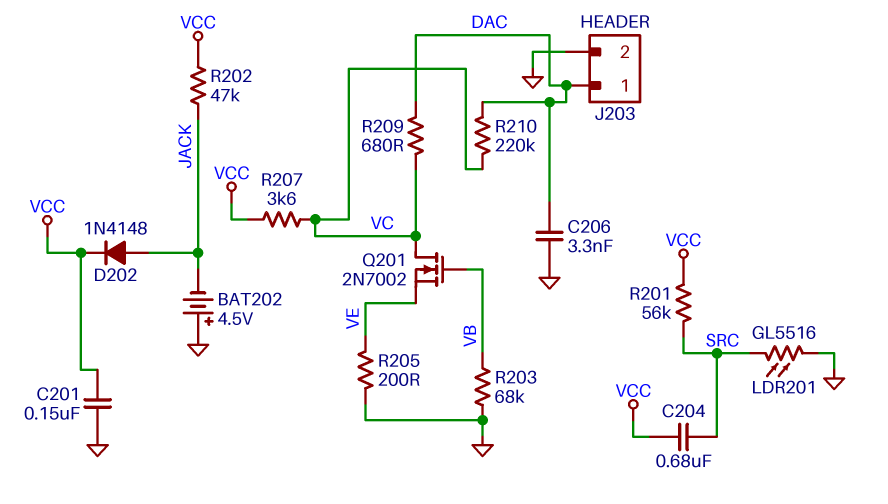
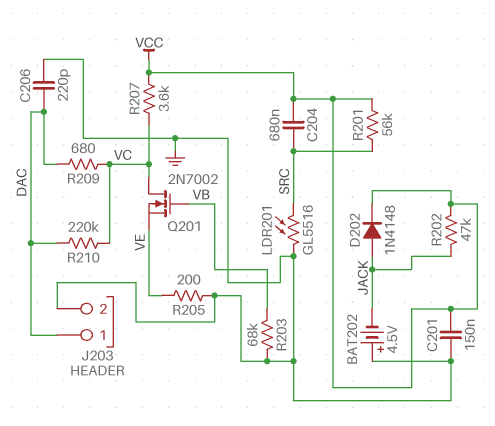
C206: 3.3nF (DAC, GND) -> 220pF (DAC, GND)

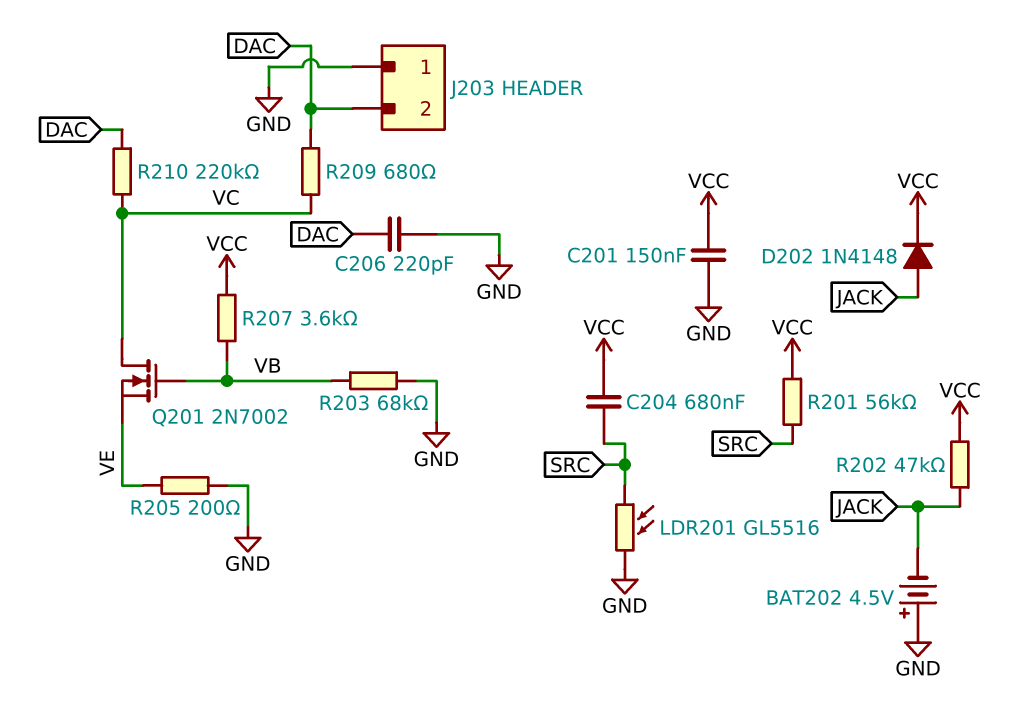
J203 pin 1: DAC -> GND
J203 pin 2: GND -> DAC
R207: 3.6k (VC, VCC) -> 3.6k (VB, VCC)

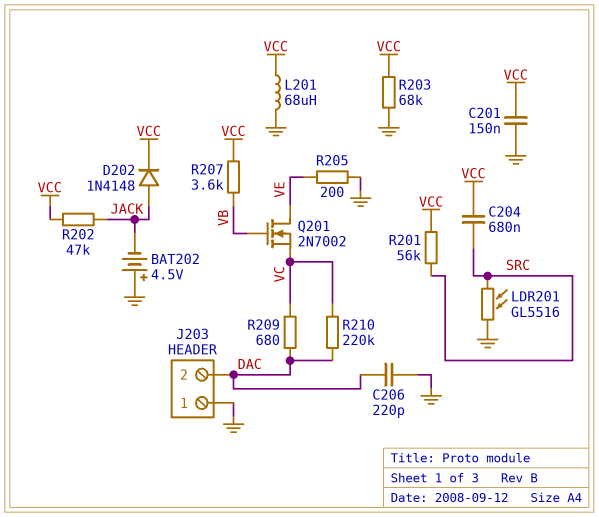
L201: none -> 68uH (GND, VCC)
Q201: NMOS 2N7002 (G VB, D VC, S VE) -> NMOS 2N7002 (G VB, D VE, S VC)
R203: 68k (GND, VB) -> 68k (GND, VCC)

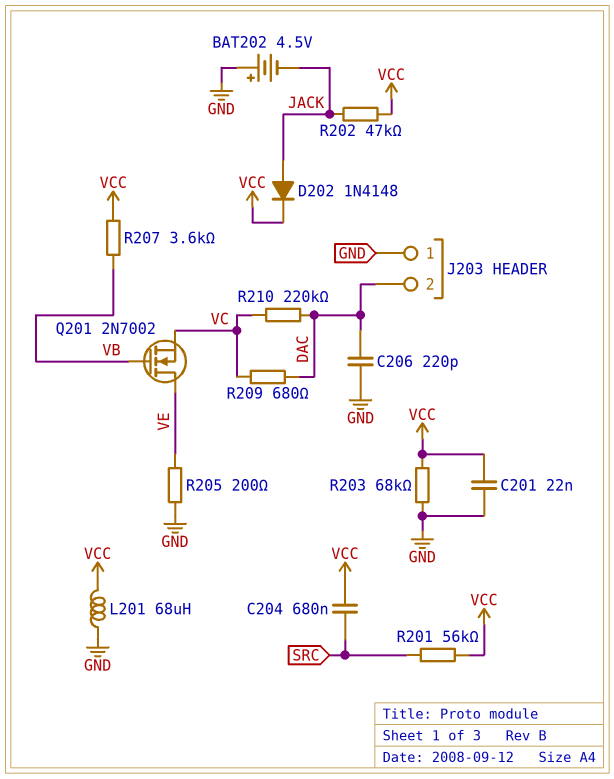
C201: 150nF (GND, VCC) -> 22nF (GND, VCC)
LDR201: GL5516 (GND, SRC) -> none

